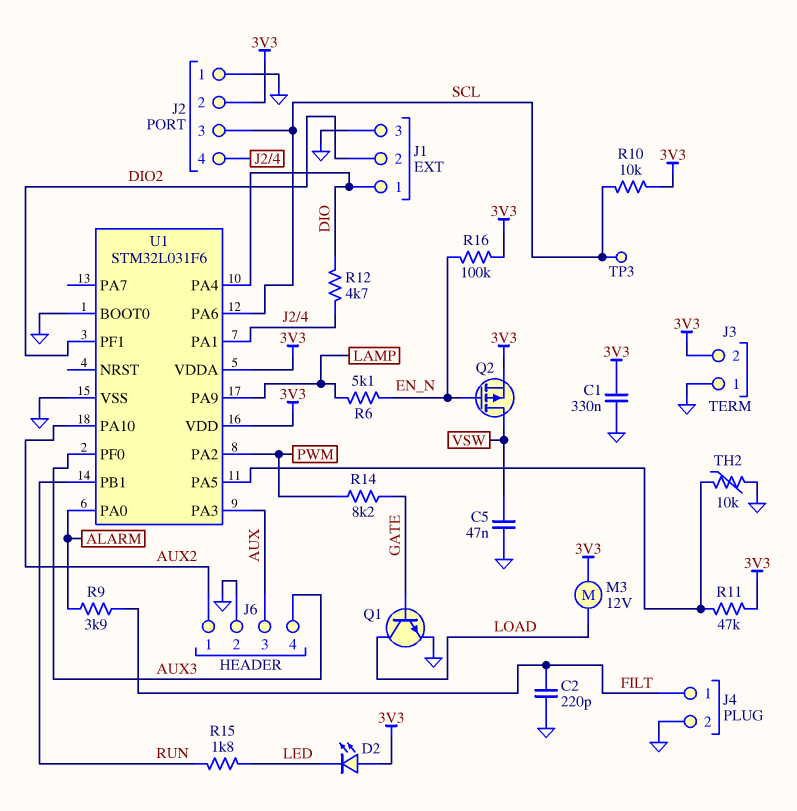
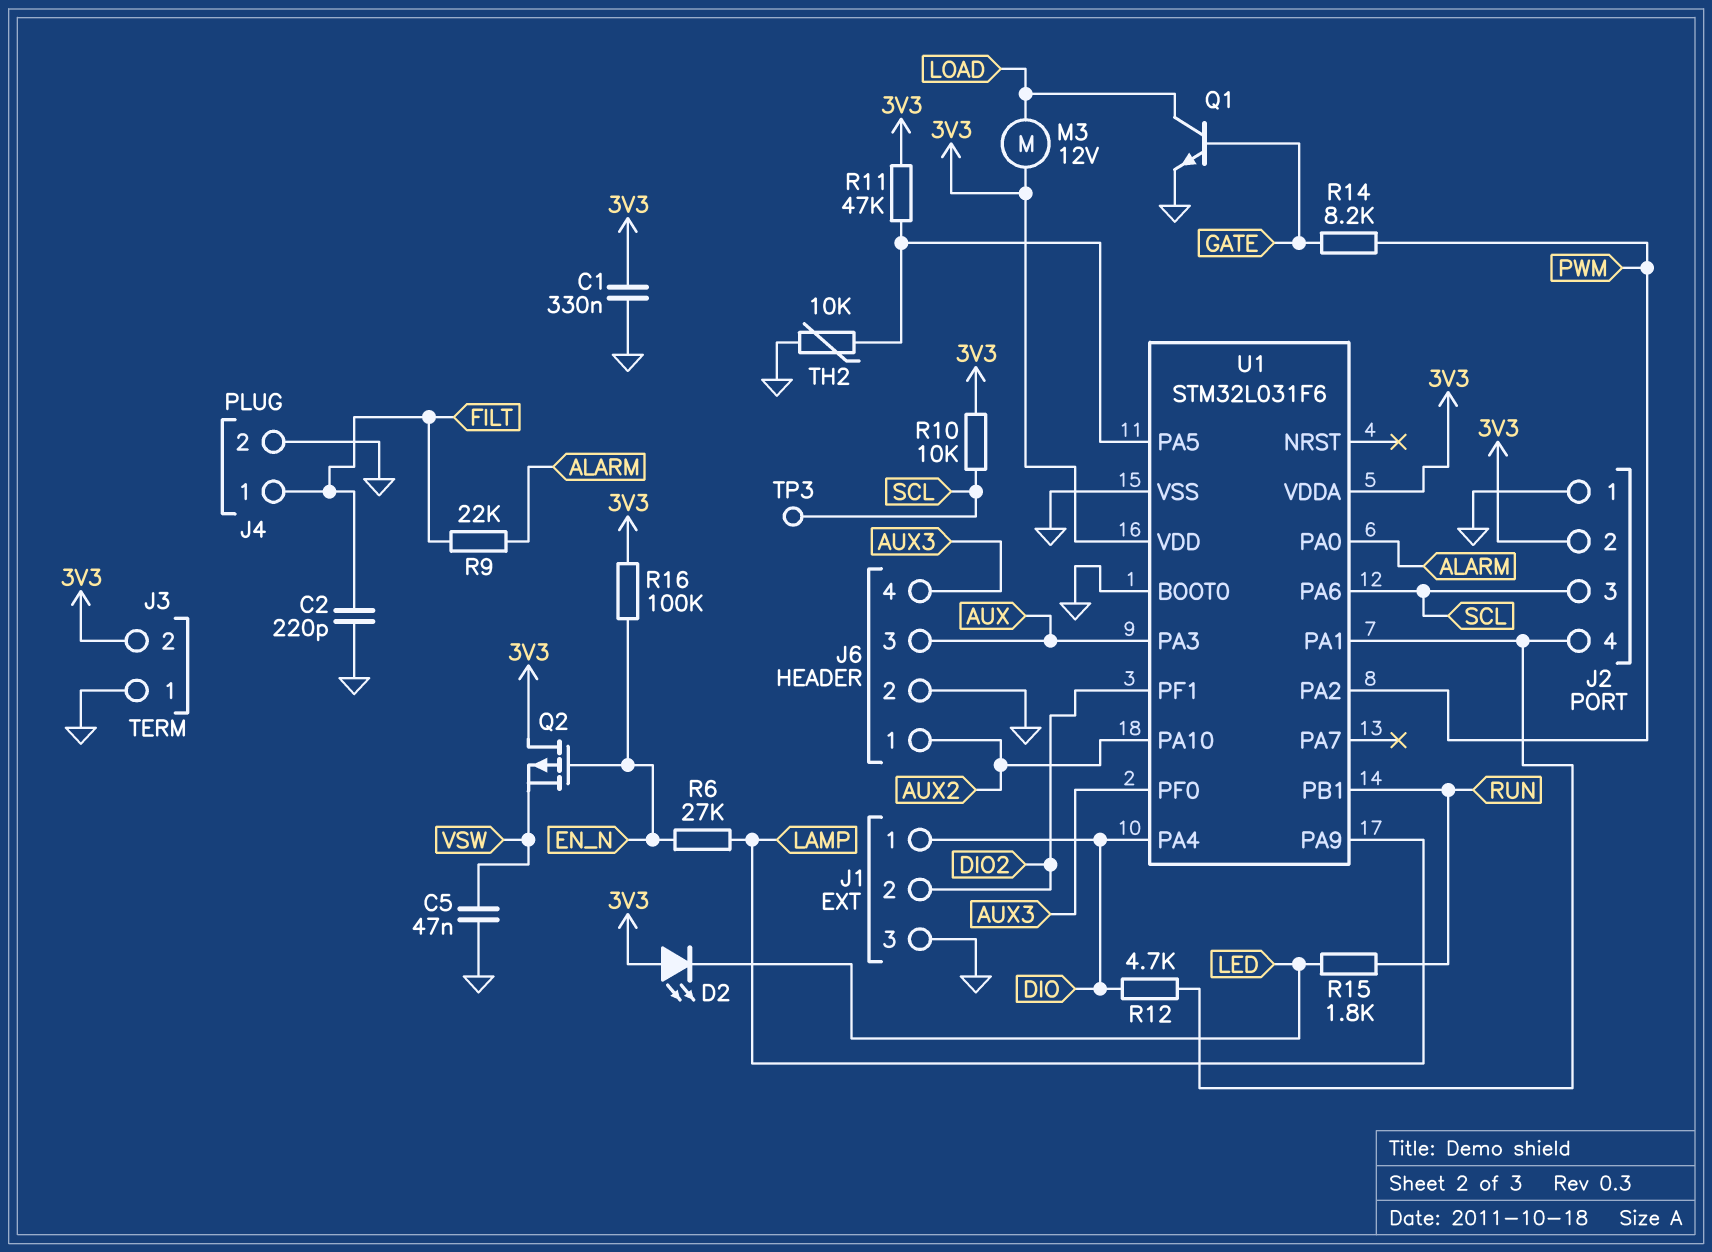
Q2: PMOS (G EN_N, D VSW, S 3V3) -> PMOS (G EN_N, D 3V3, S VSW)
R6: 5.1k (EN_N, LAMP) -> 27k (EN_N, LAMP)
R9: 3.9k (ALARM, FILT) -> 22k (ALARM, FILT)

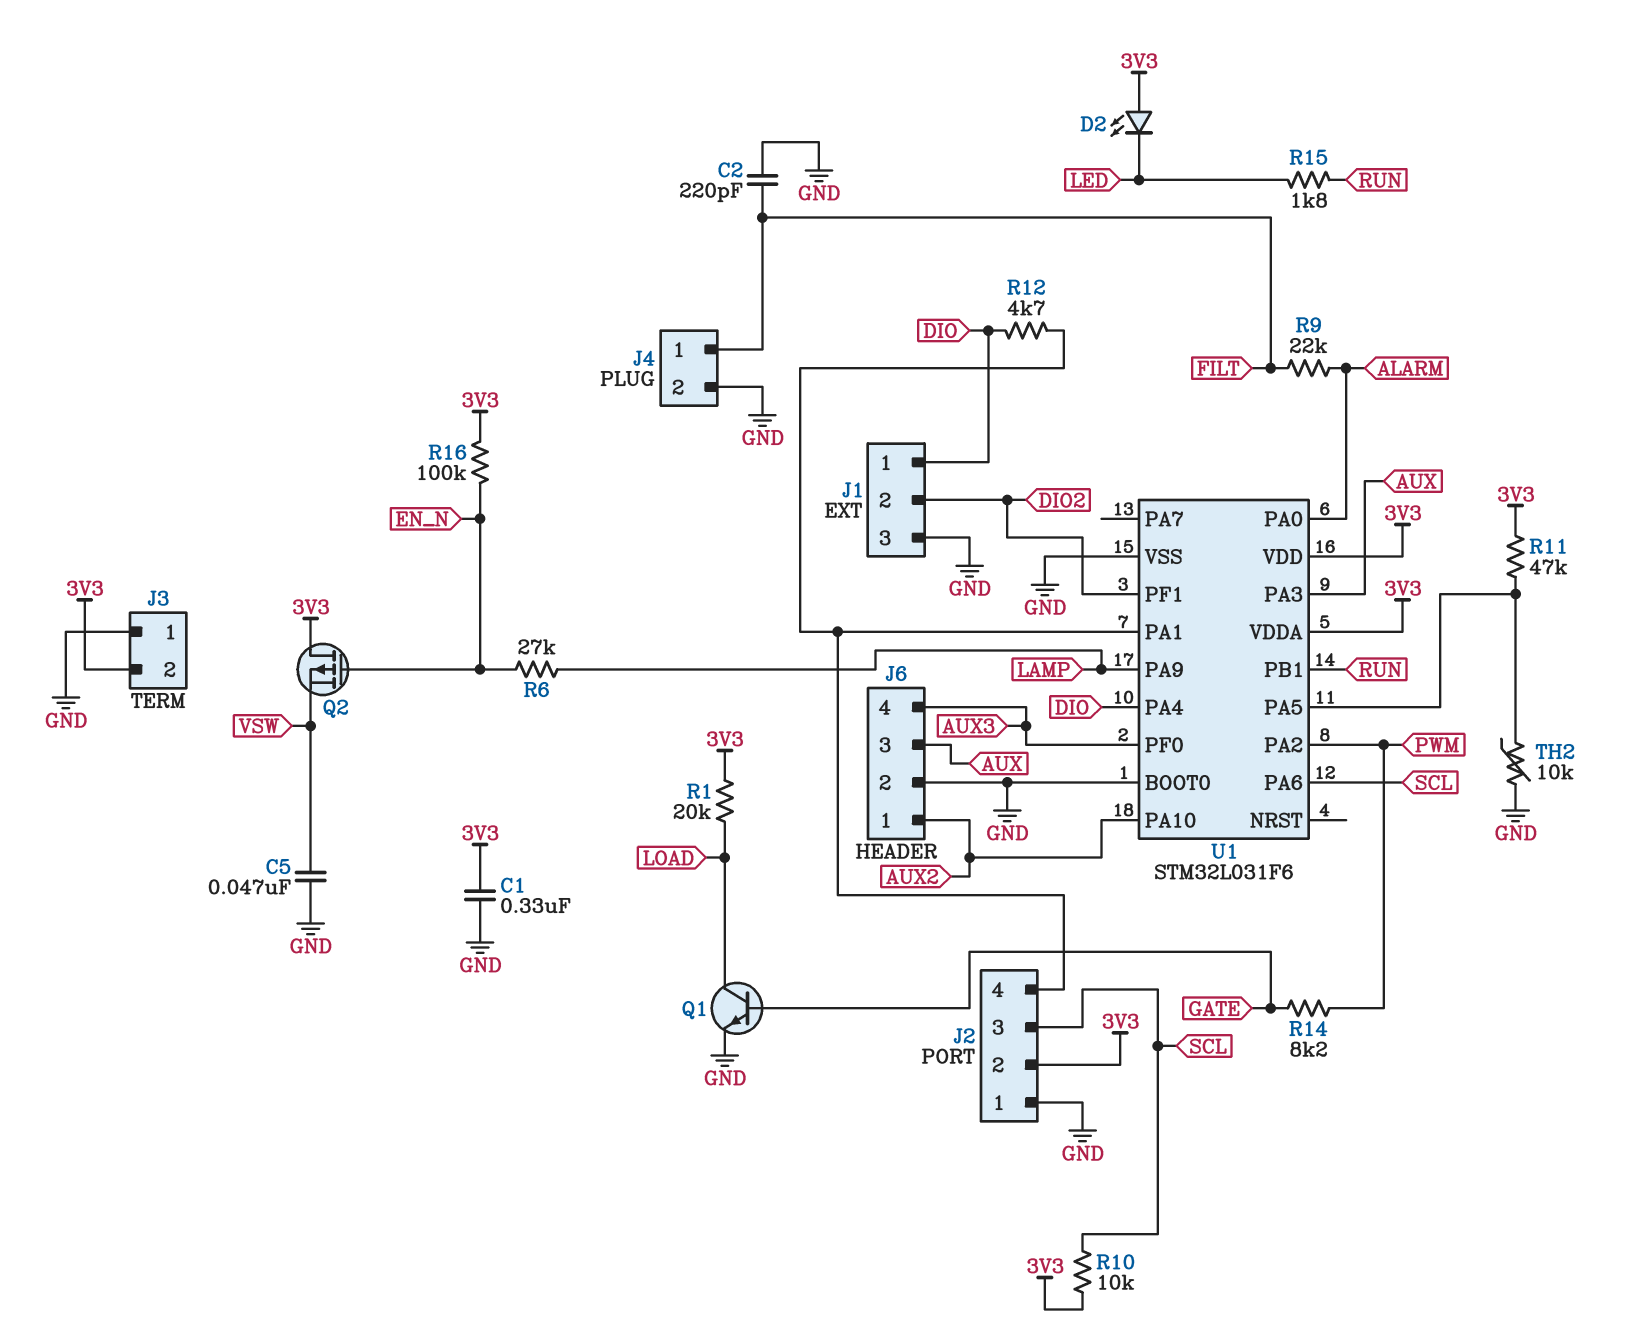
M3: motor 12V (3V3, LOAD) -> none
R1: none -> 20k (3V3, LOAD)
TP3: test point (SCL) -> none

